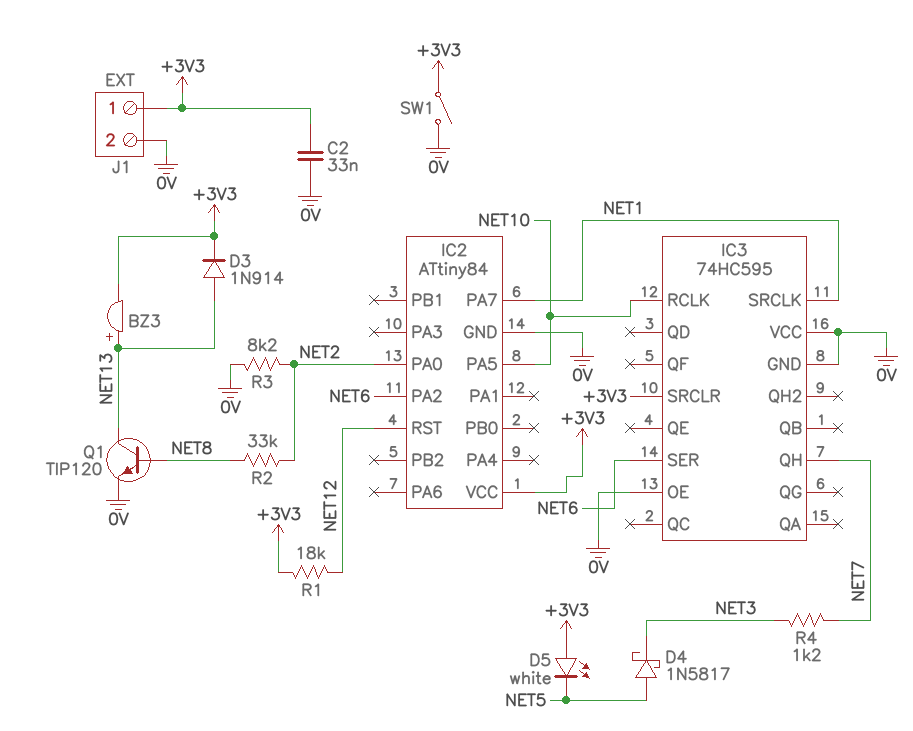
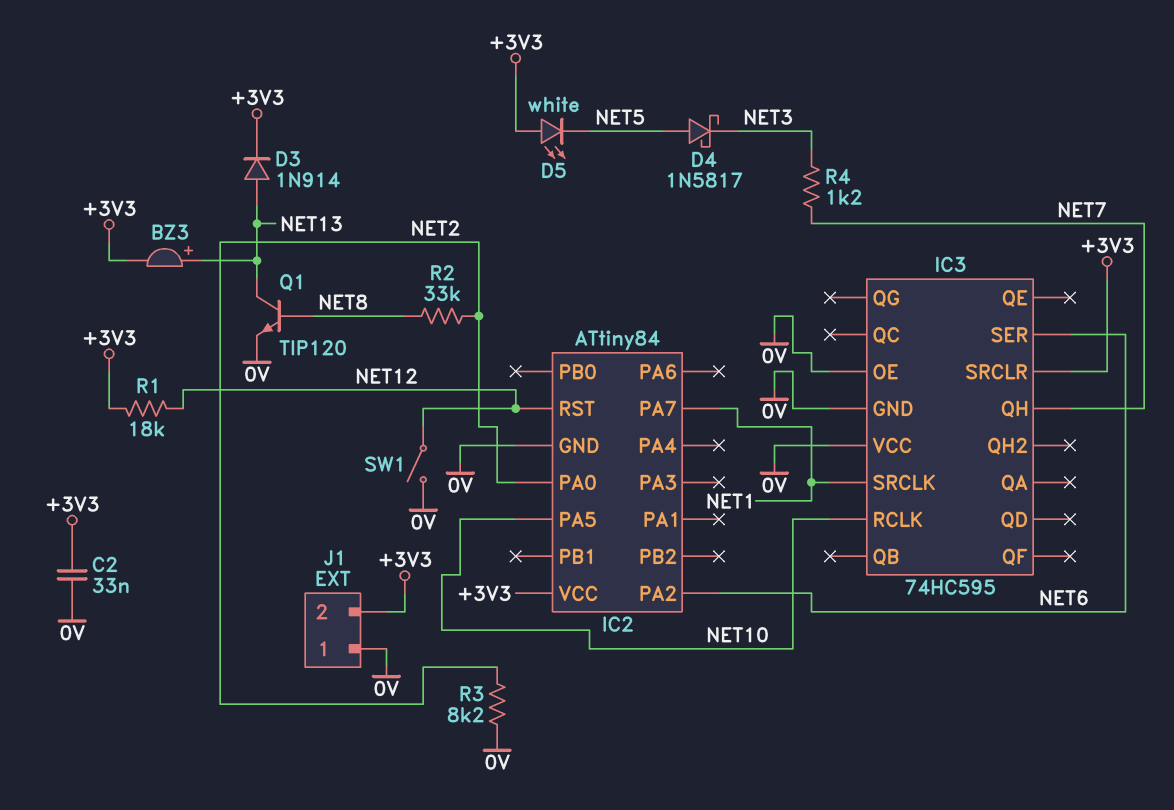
J1 pin 1: +3V3 -> 0V
J1 pin 2: 0V -> +3V3
SW1: switch (+3V3, 0V) -> switch (0V, NET12)

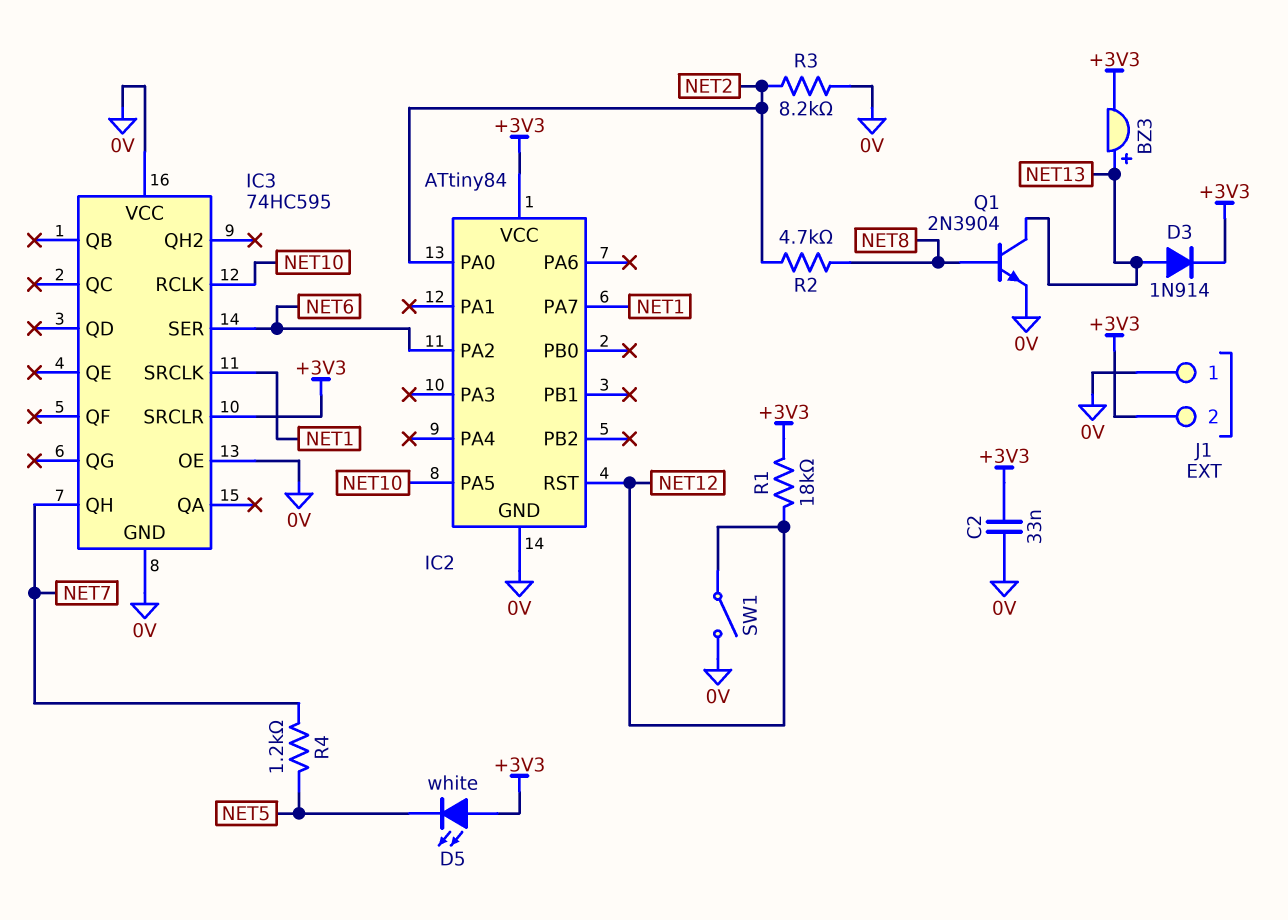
D4: schottky 1N5817 (A NET5, K NET3) -> none
Q1: NPN TIP120 (B NET8, C NET13, E 0V) -> NPN 2N3904 (B NET8, C NET13, E 0V)
R2: 33k (NET2, NET8) -> 4.7k (NET2, NET8)
R4: 1.2k (NET3, NET7) -> 1.2k (NET5, NET7)

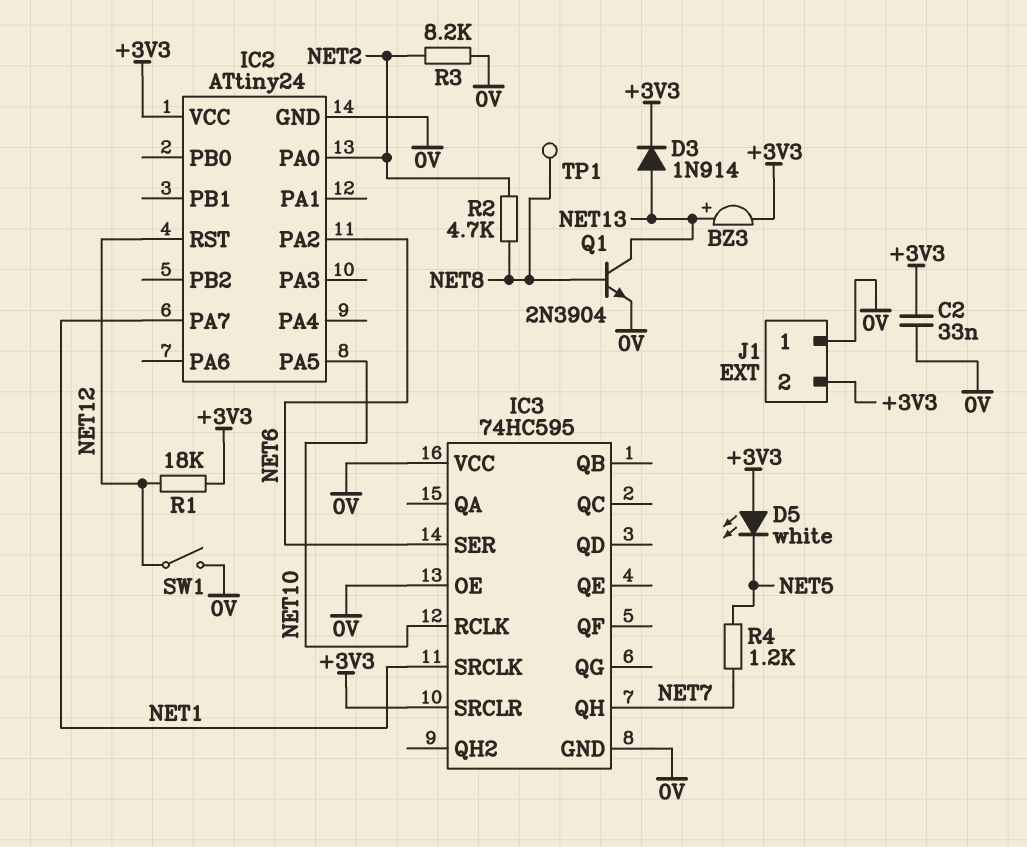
IC2: ATtiny84 -> ATtiny24
TP1: none -> test point (NET8)

